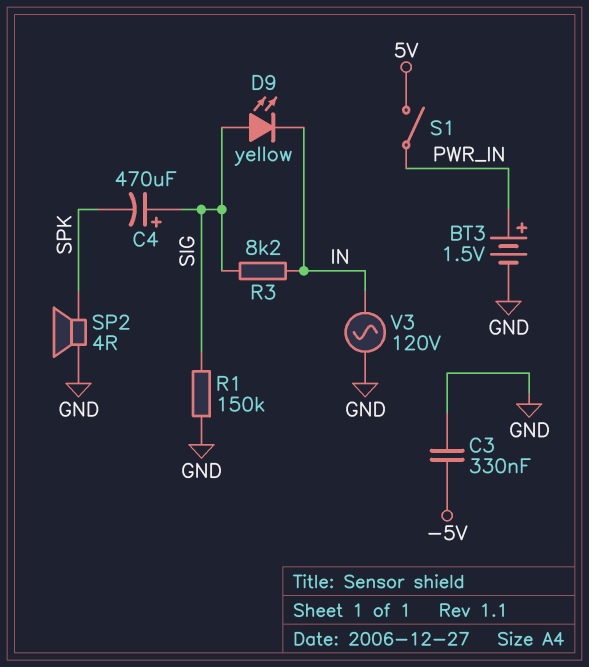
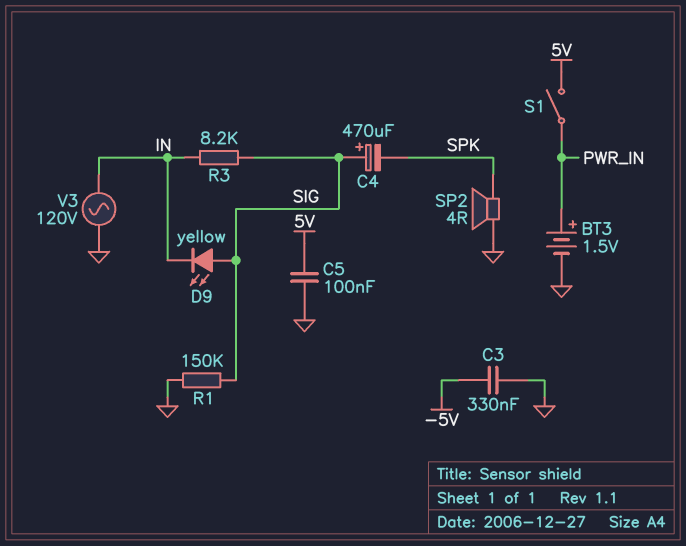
C5: none -> 100nF (5V, GND)

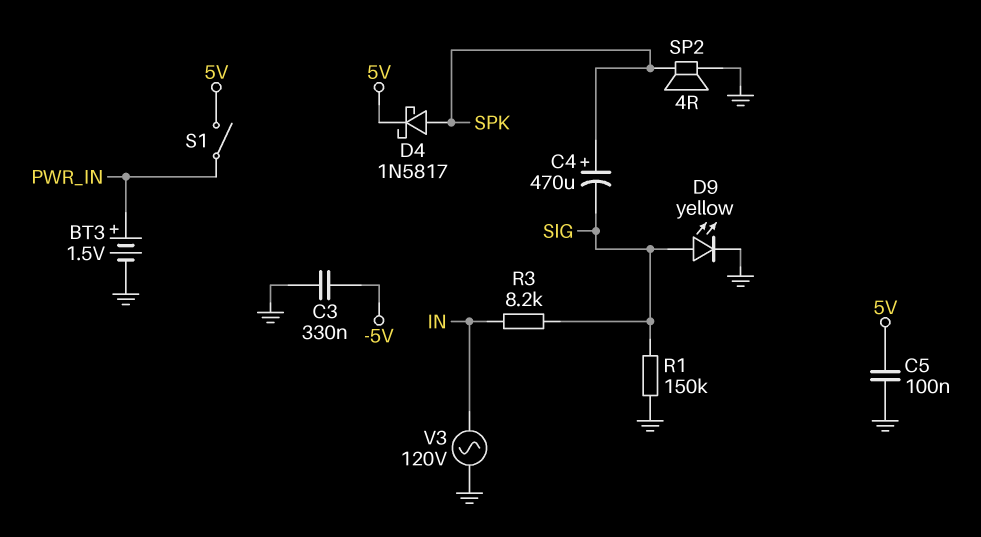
C4: 470uF (plus SIG, minus SPK) -> 470uF (plus SPK, minus SIG)
D4: none -> schottky 1N5817 (A SPK, K 5V)
D9: LED yellow (A SIG, K IN) -> LED yellow (A SIG, K GND)

